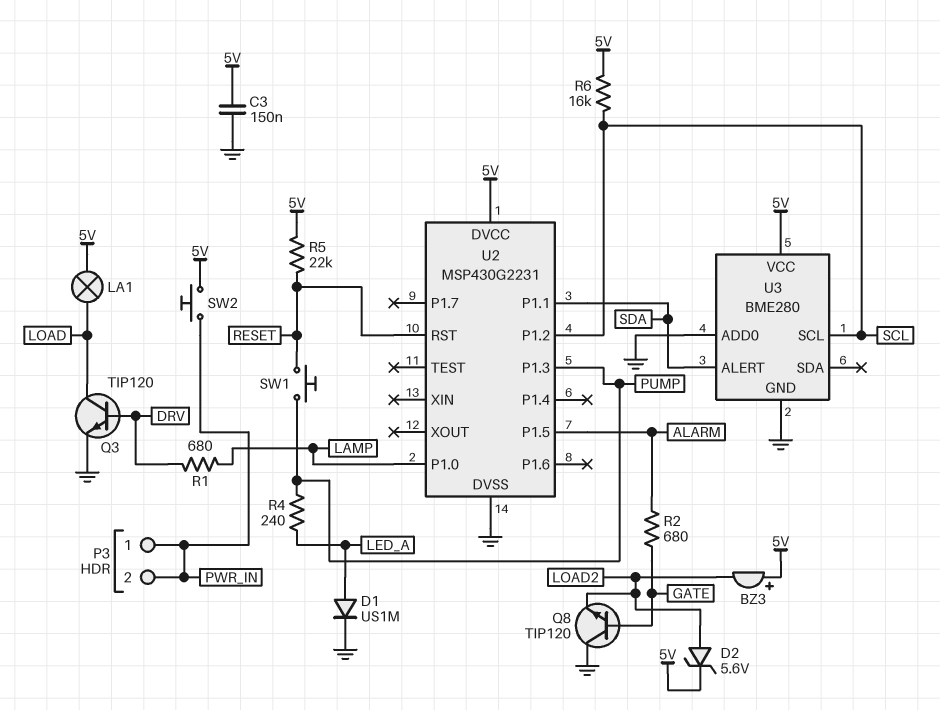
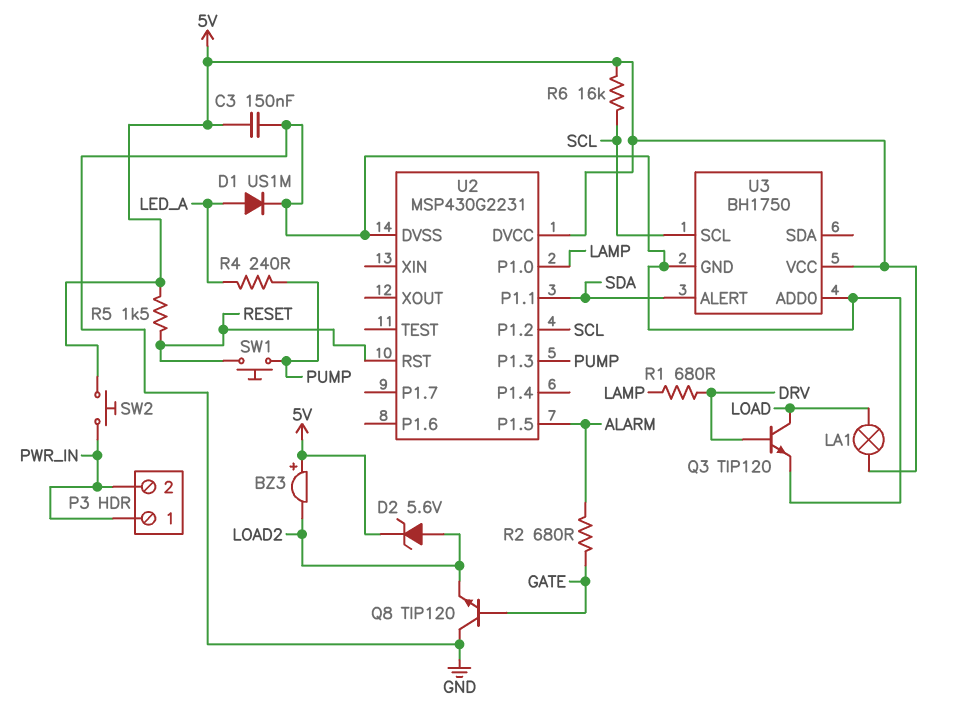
R5: 22k (5V, RESET) -> 1.5k (5V, RESET)
U3: BME280 -> BH1750

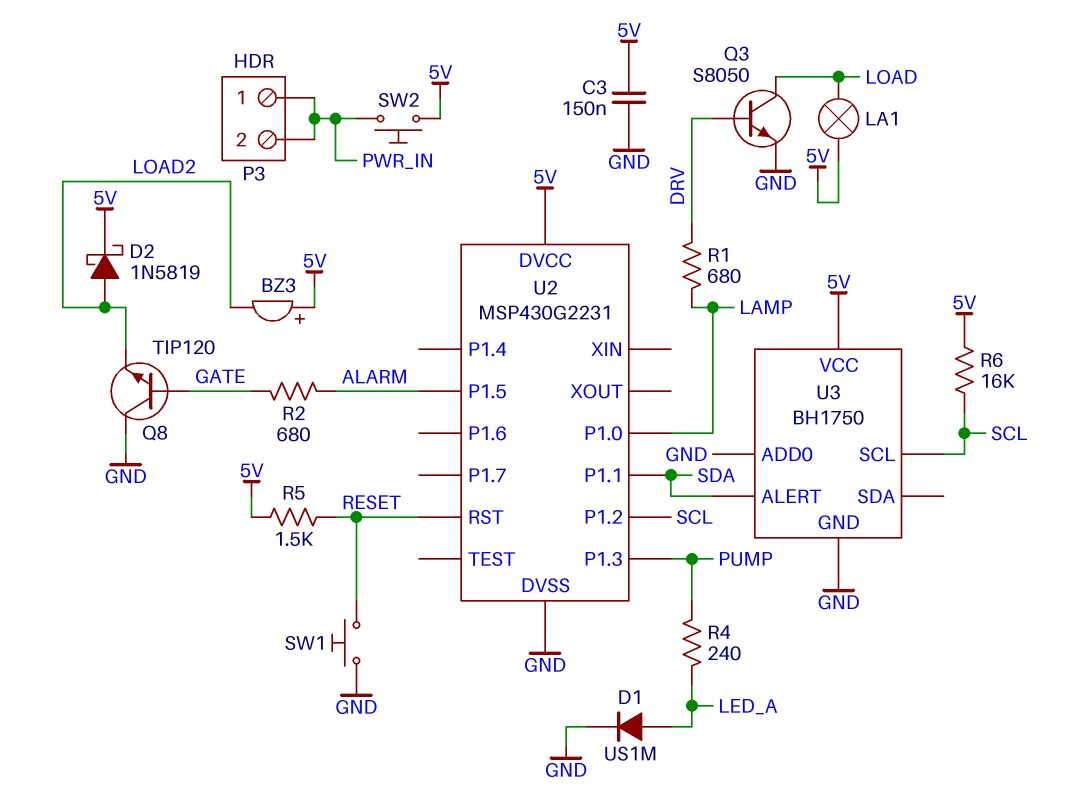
D2: zener 5.6V (A LOAD2, K 5V) -> schottky 1N5819 (A LOAD2, K 5V)
Q3: NPN TIP120 (B DRV, C LOAD, E GND) -> NPN S8050 (B DRV, C LOAD, E GND)
SW1: button (PUMP, RESET) -> button (GND, RESET)

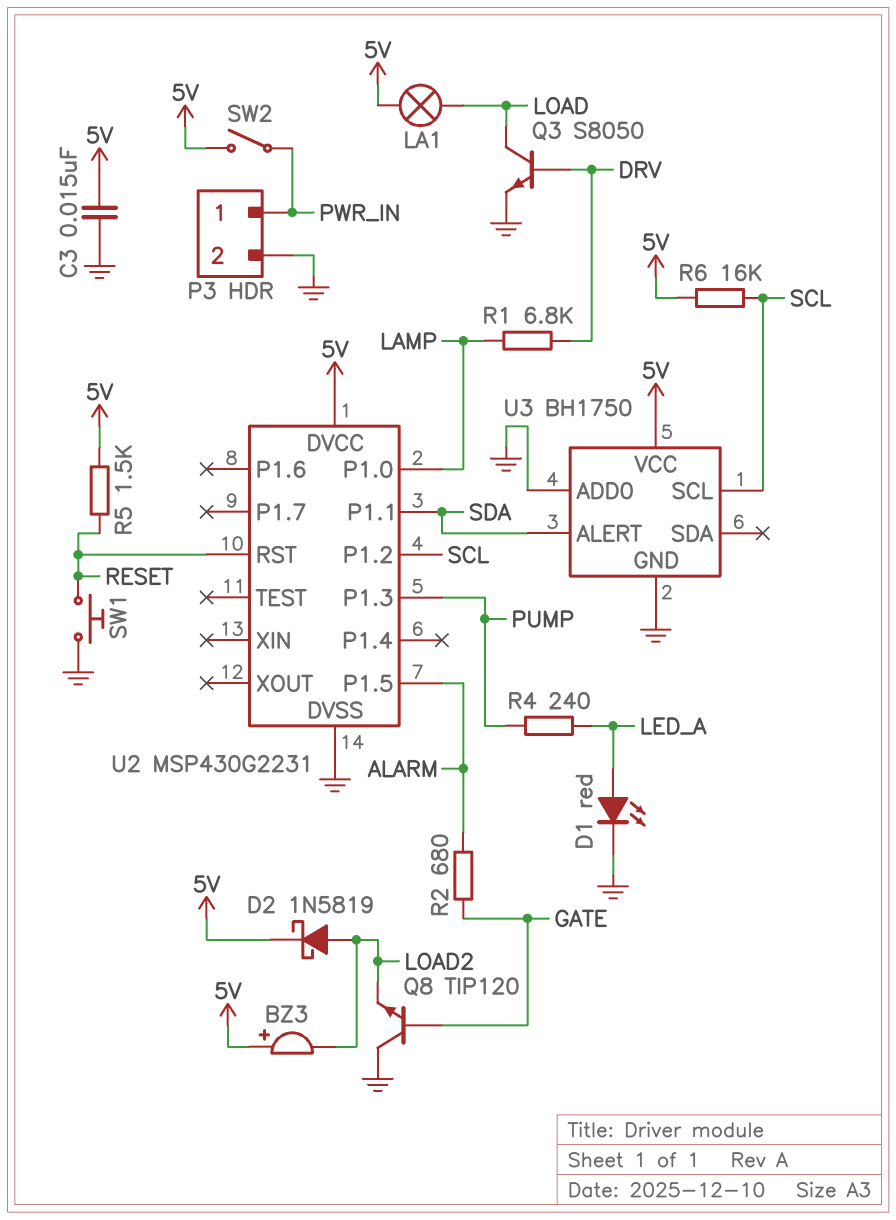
C3: 150nF (5V, GND) -> 15nF (5V, GND)
D1: diode US1M (A LED_A, K GND) -> LED red (A LED_A, K GND)
P3 pin 2: PWR_IN -> GND
R1: 680 (DRV, LAMP) -> 6.8k (DRV, LAMP)
SW2: button (5V, PWR_IN) -> switch (5V, PWR_IN)

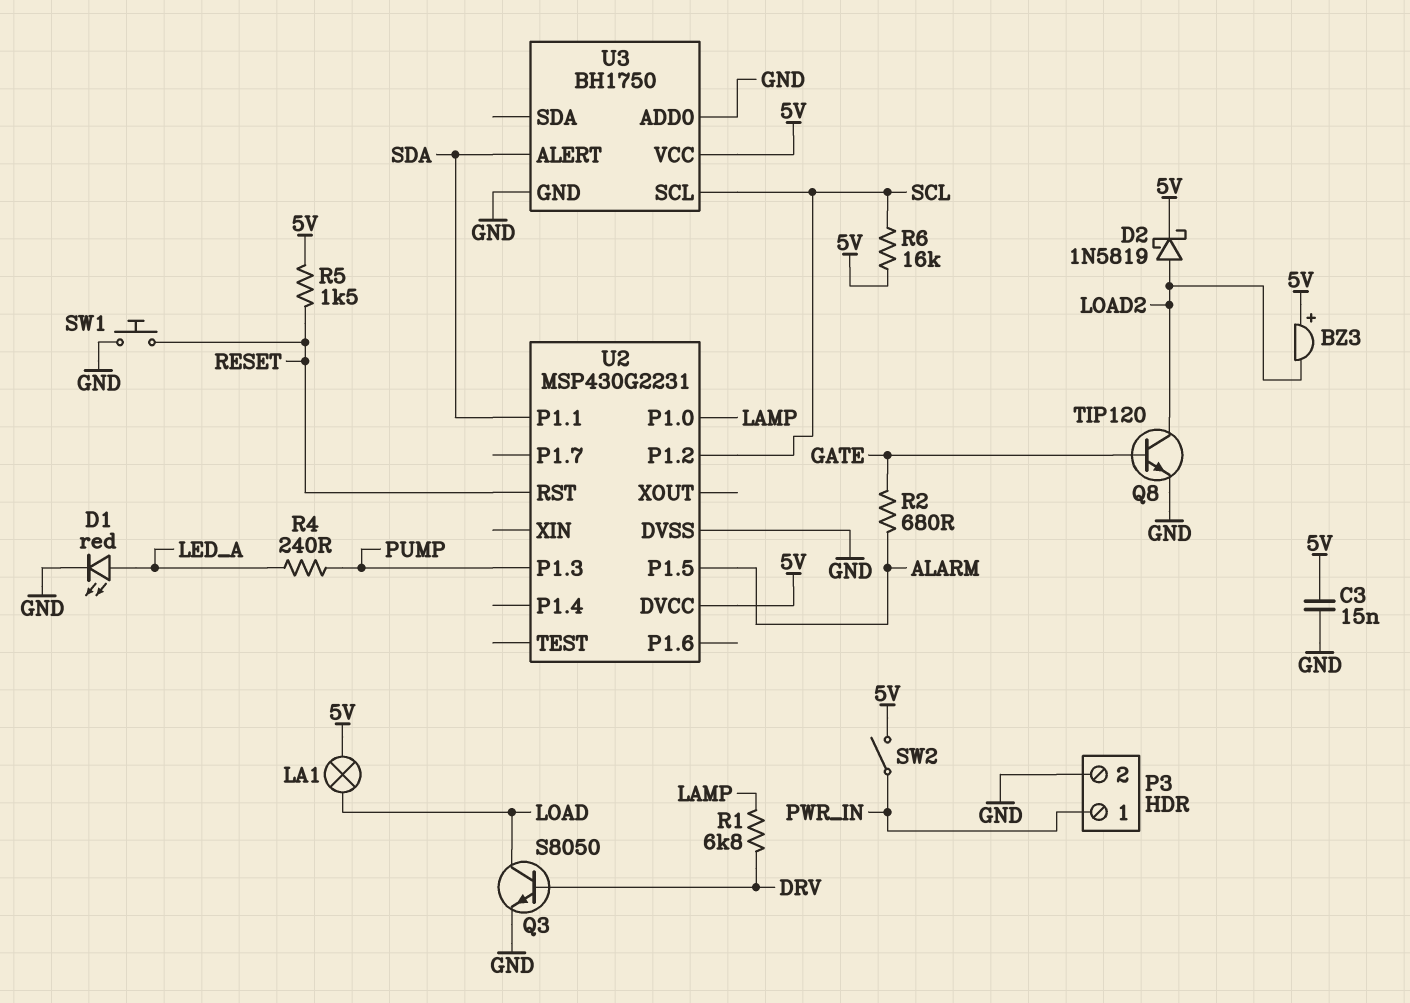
Q8: NPN TIP120 (B GATE, C GND, E LOAD2) -> NPN TIP120 (B GATE, C LOAD2, E GND)

